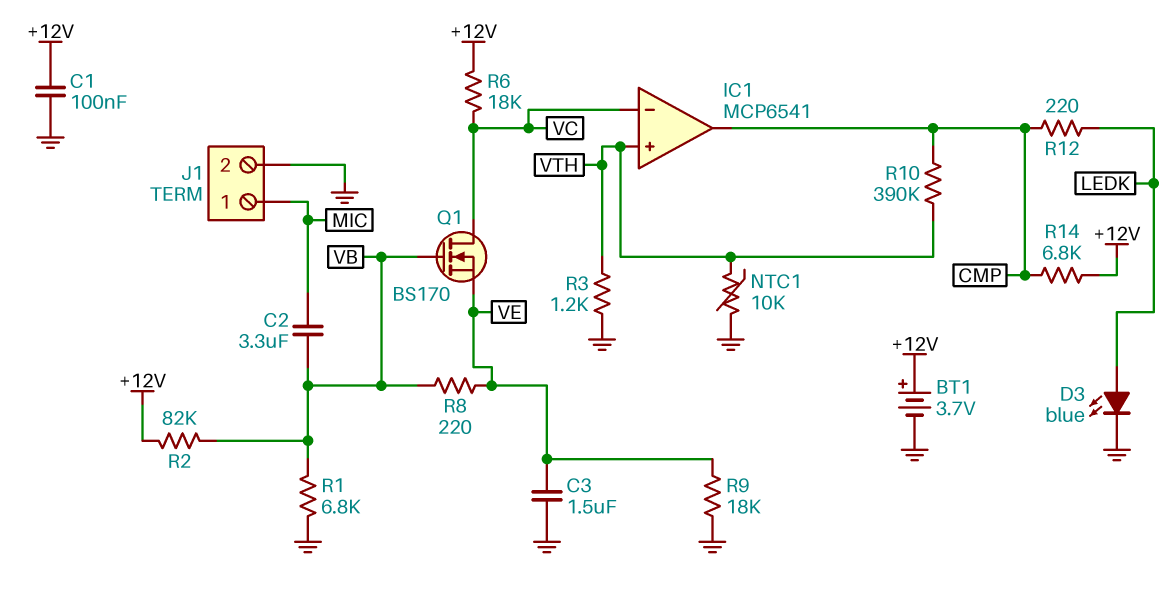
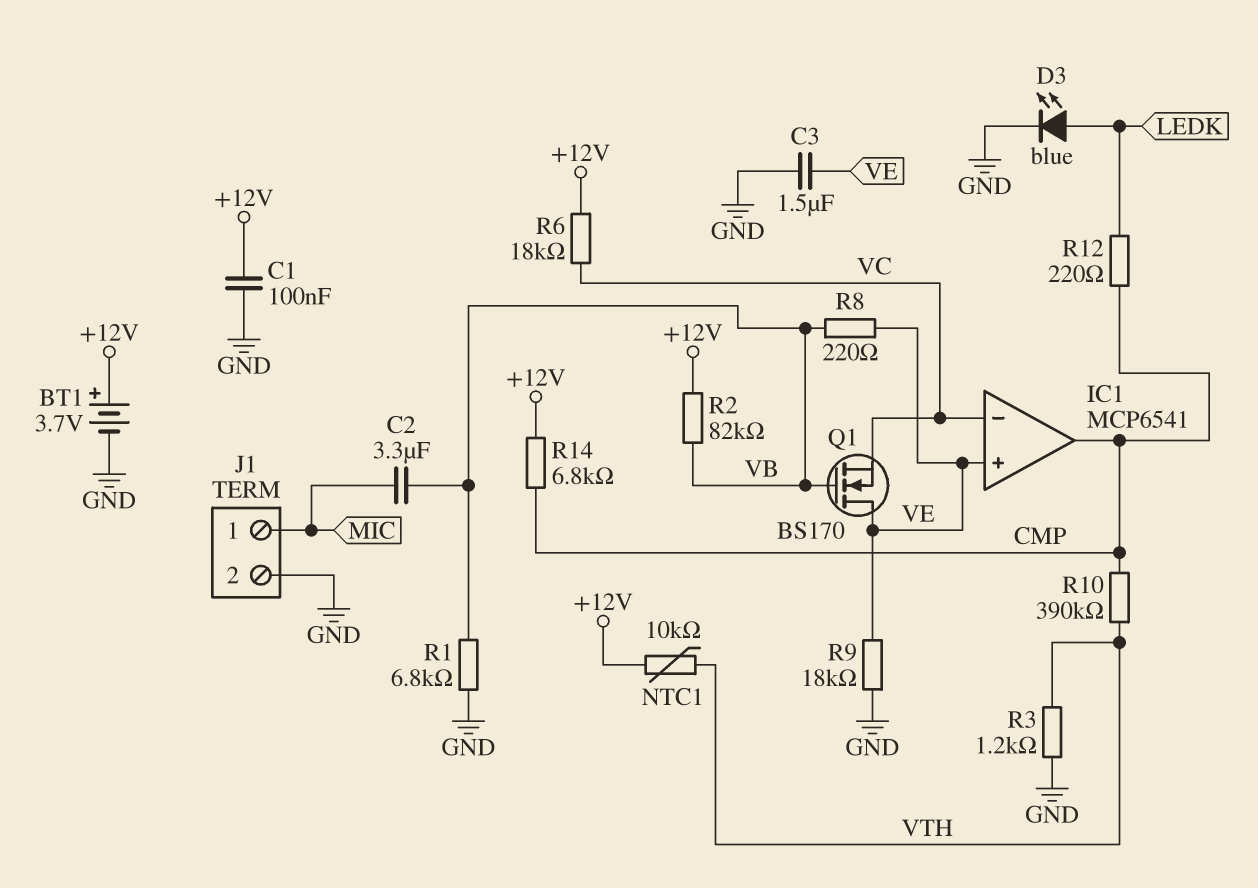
IC1 pin in+: VTH -> VE
NTC1: 10k (GND, VTH) -> 10k (+12V, VTH)
Q1: NMOS BS170 (G VB, D VC, S VE) -> NMOS BS170 (G VB, D VE, S VC)

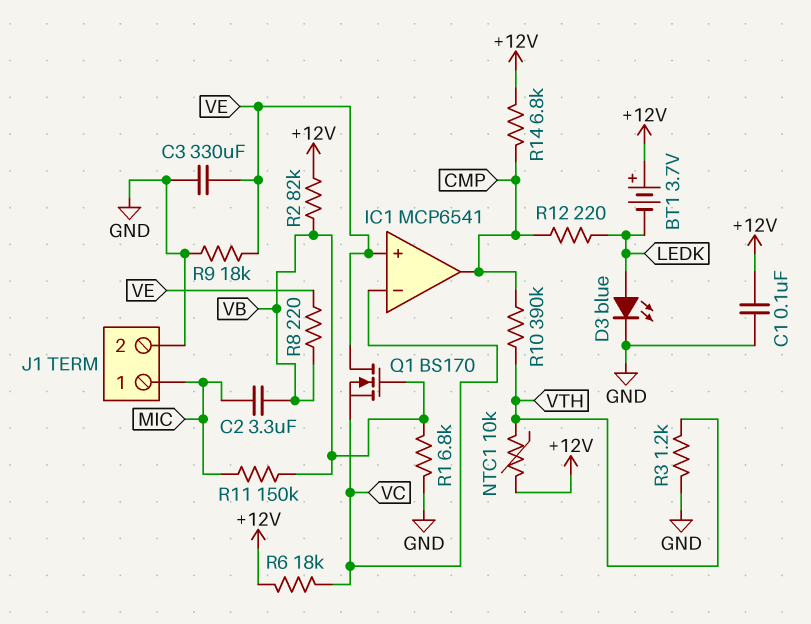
BT1: 3.7V (plus +12V, minus GND) -> 3.7V (plus +12V, minus LEDK)
C3: 1.5uF (GND, VE) -> 330uF (GND, VE)
R11: none -> 150k (MIC, VB)

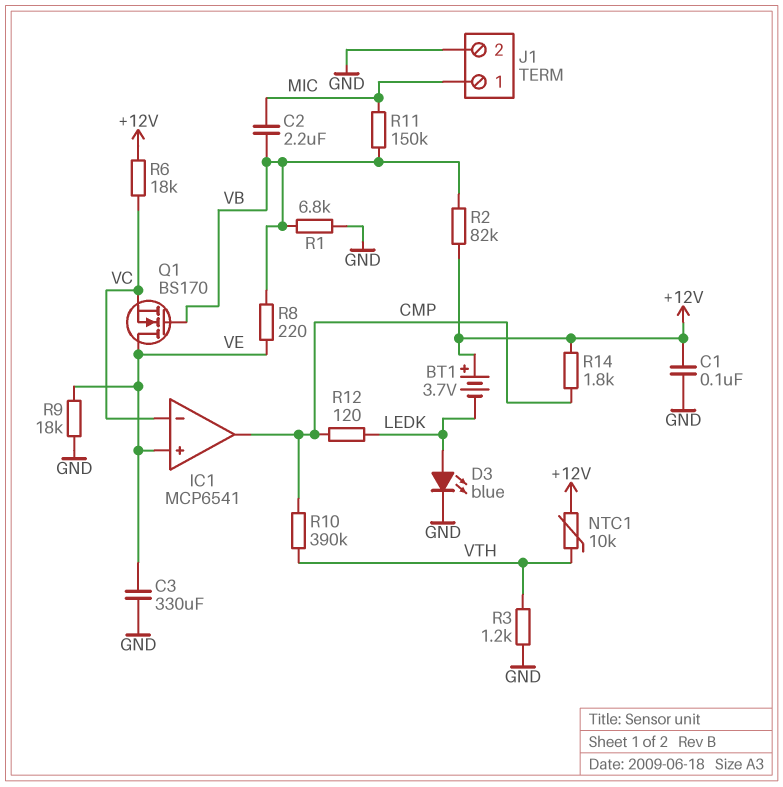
C2: 3.3uF (MIC, VB) -> 2.2uF (MIC, VB)
R12: 220 (CMP, LEDK) -> 120 (CMP, LEDK)
R14: 6.8k (+12V, CMP) -> 1.8k (+12V, CMP)

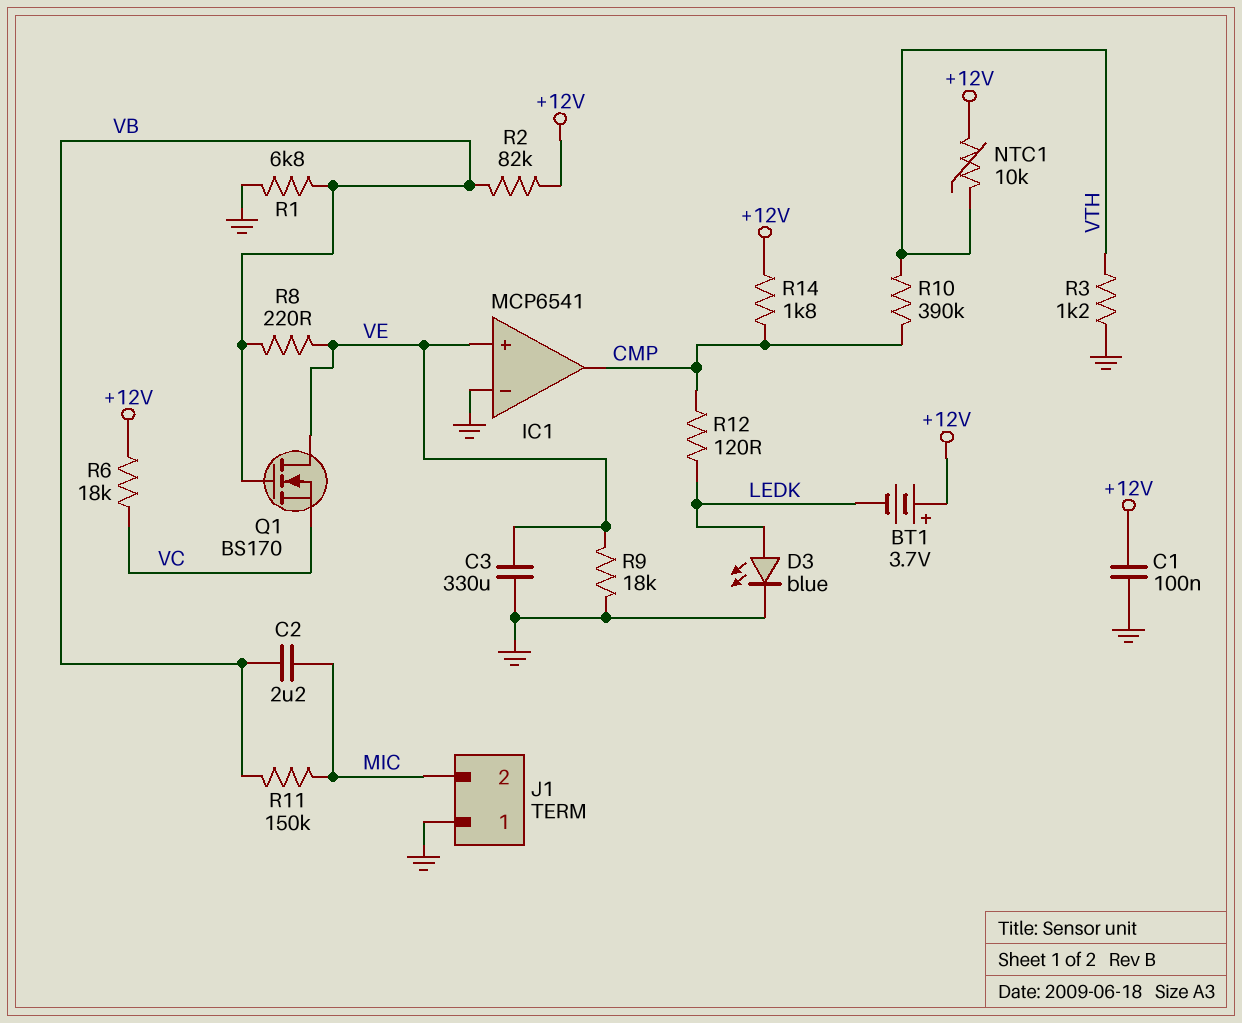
IC1 pin in-: VC -> GND
J1 pin 1: MIC -> GND
J1 pin 2: GND -> MIC

